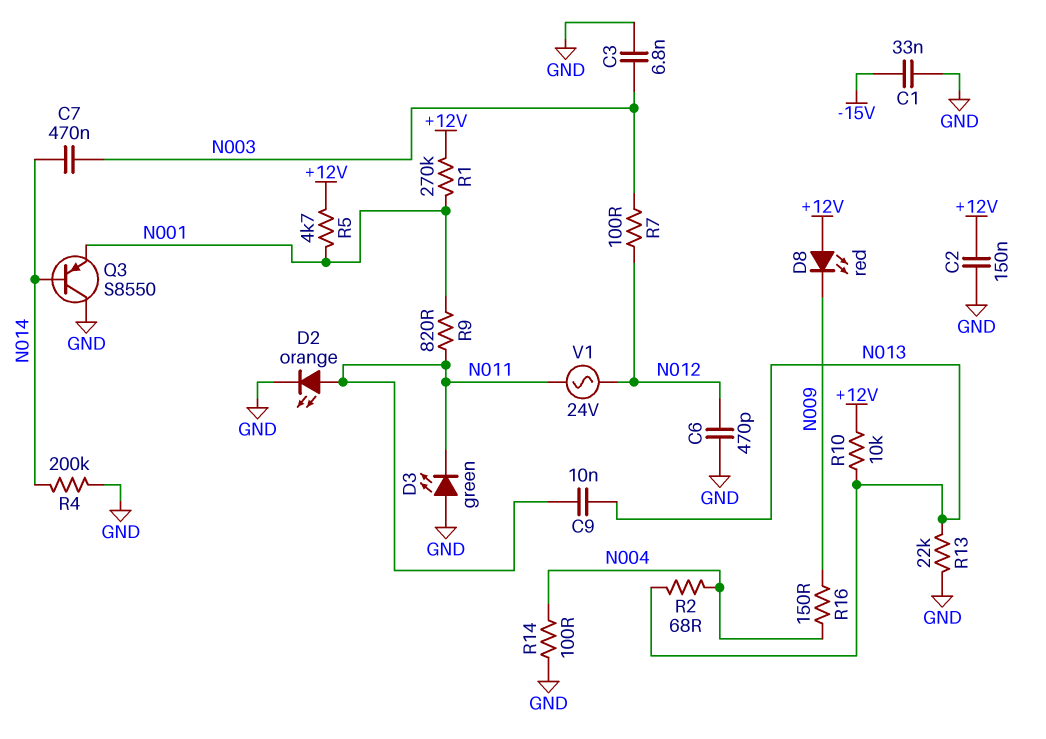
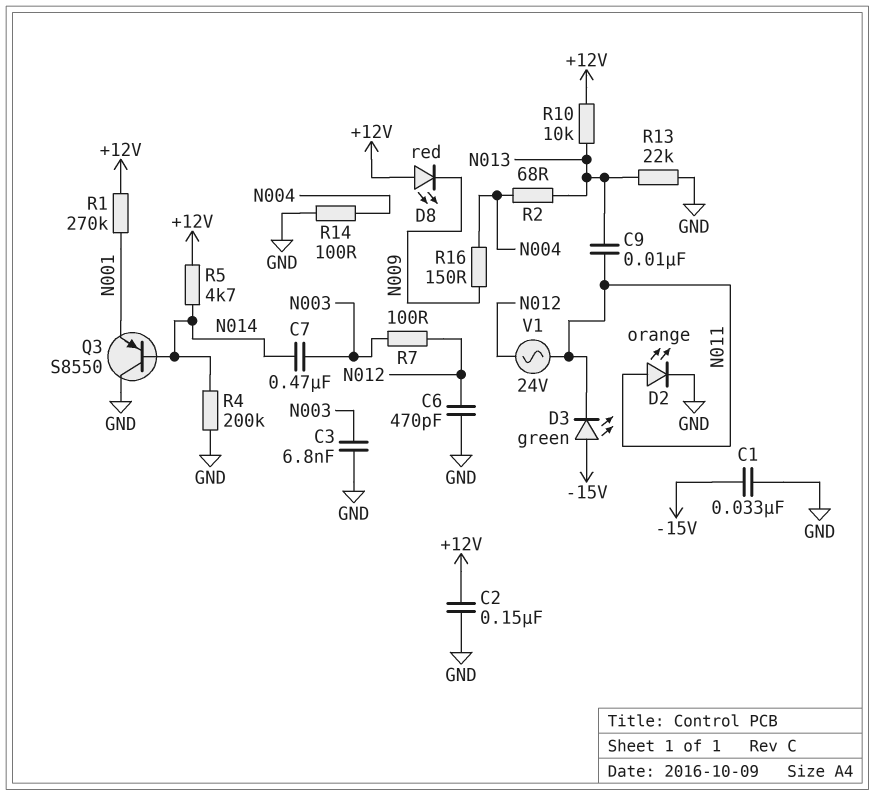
D3: LED green (A GND, K N011) -> LED green (A -15V, K N011)
R5: 4.7k (+12V, N001) -> 4.7k (+12V, N014)
R9: 820 (N001, N011) -> none

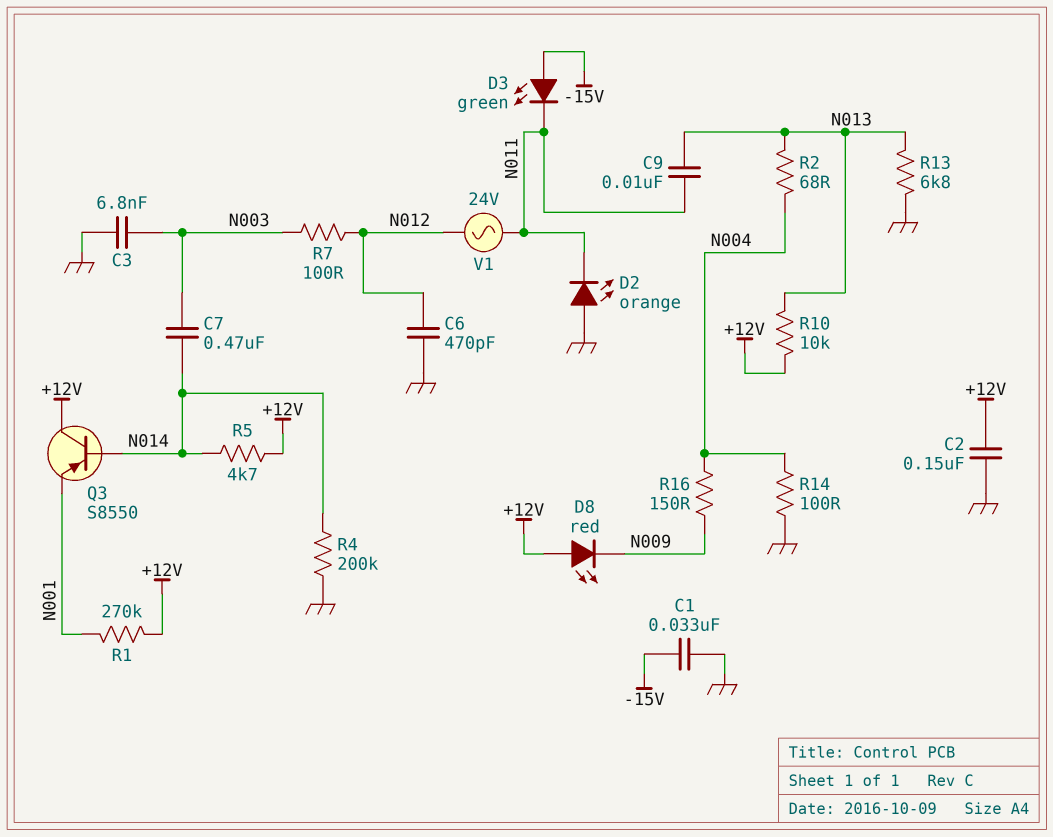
D2: LED orange (A N011, K GND) -> LED orange (A GND, K N011)
Q3: PNP S8550 (B N014, C GND, E N001) -> PNP S8550 (B N014, C +12V, E N001)
R13: 22k (GND, N013) -> 6.8k (GND, N013)

